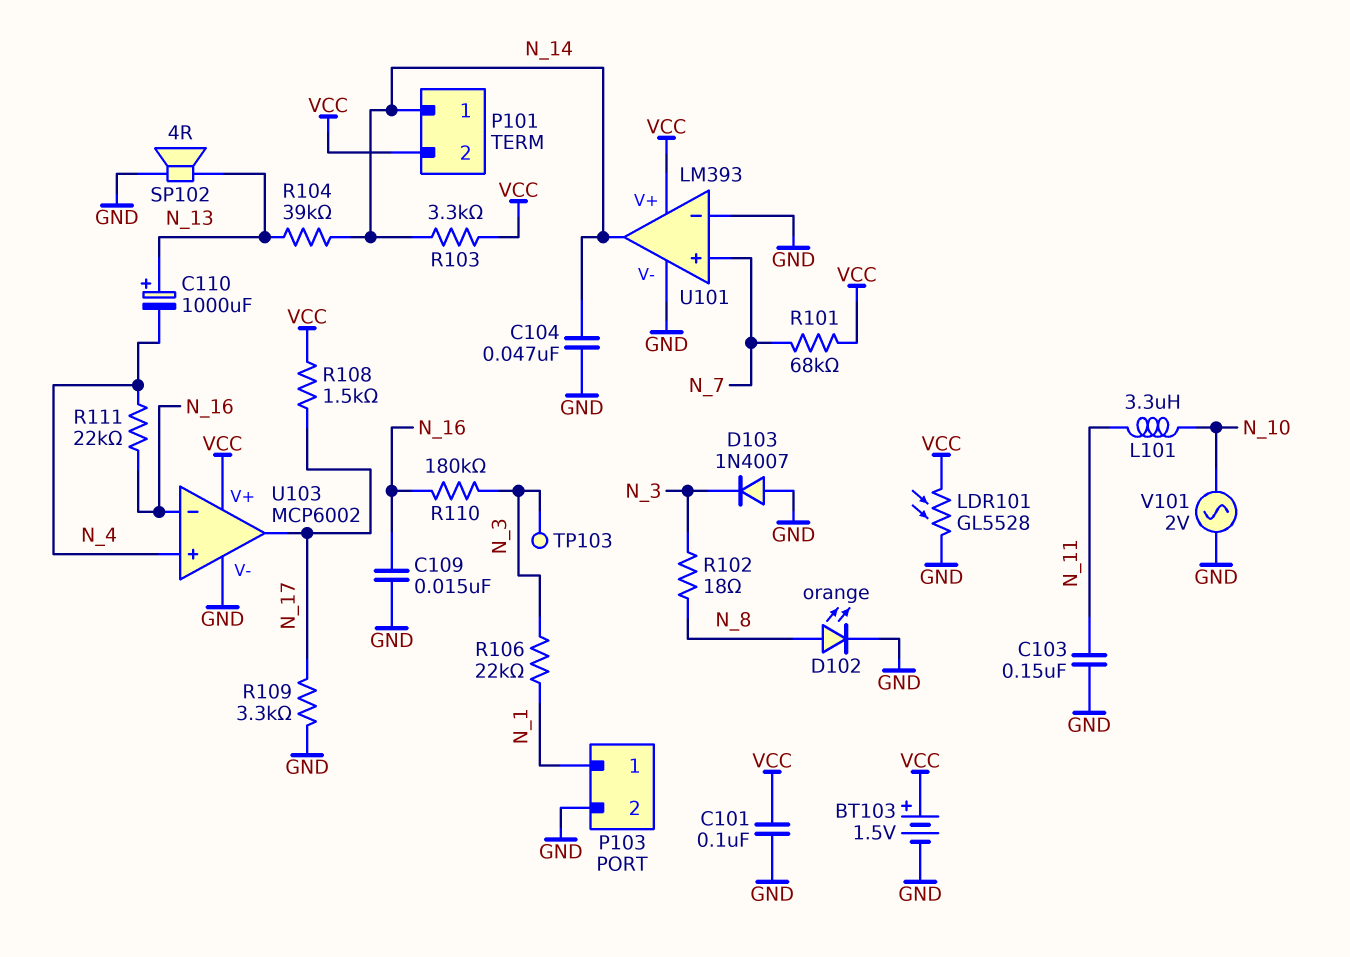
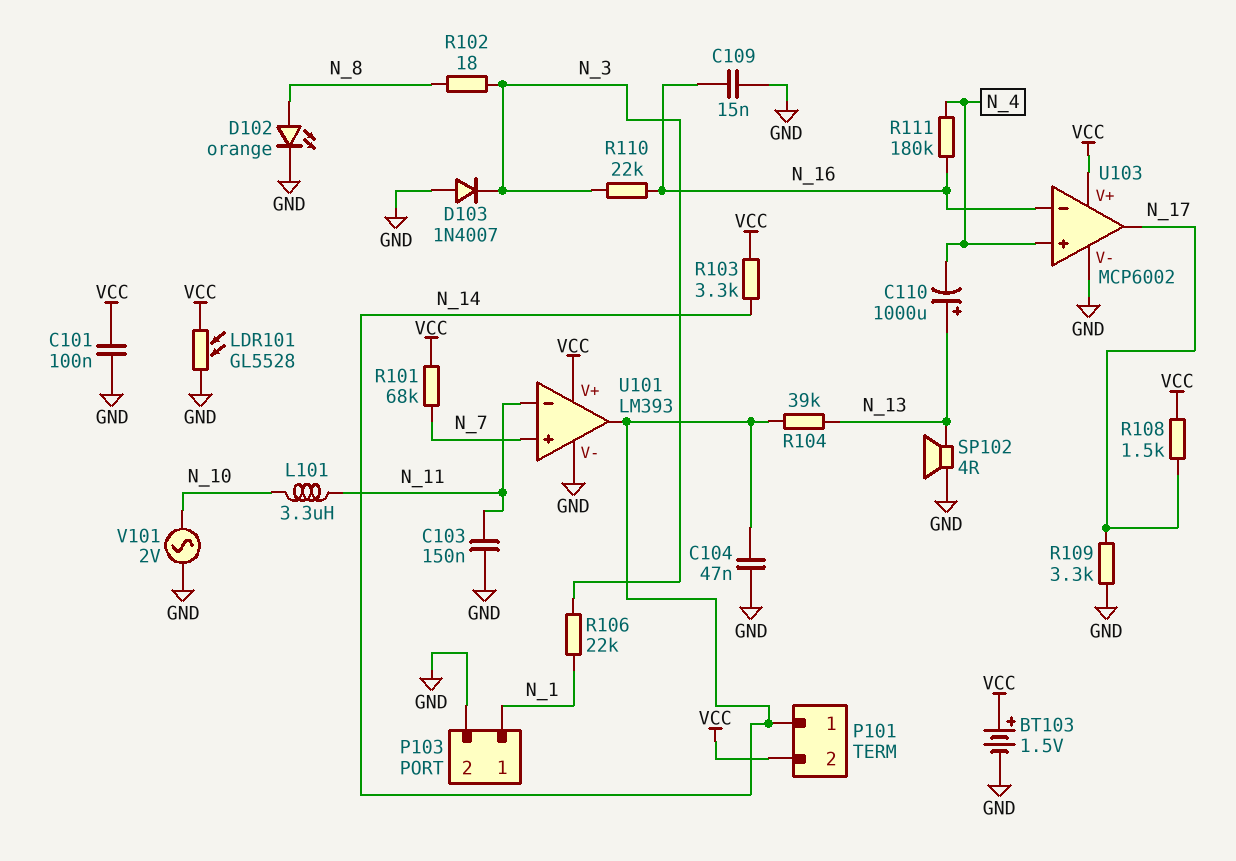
R110: 180k (N_3, N_16) -> 22k (N_3, N_16)
R111: 22k (N_4, N_16) -> 180k (N_4, N_16)
TP103: test point (N_3) -> none
U101 pin in-: GND -> N_11

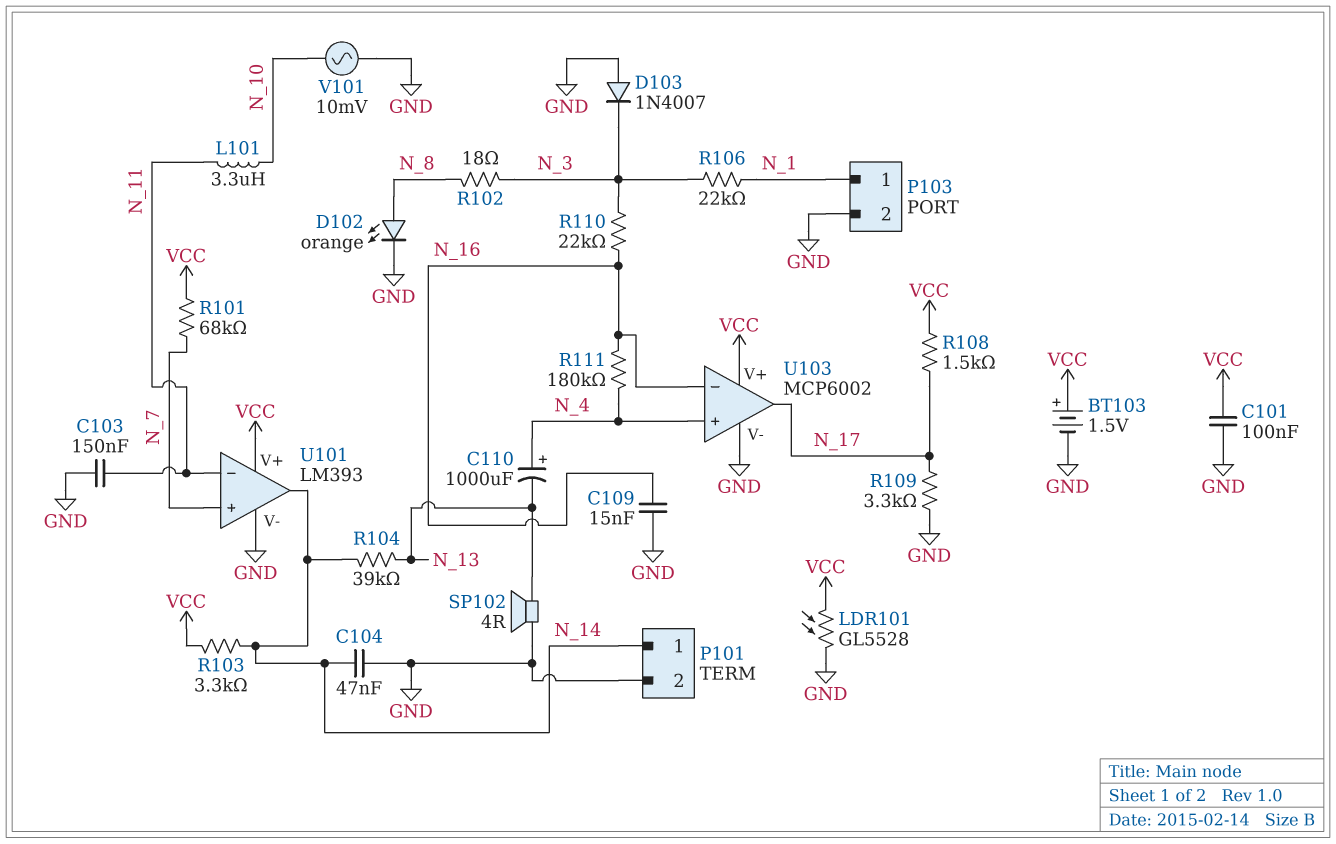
C110: 1000uF (plus N_13, minus N_4) -> 1000uF (plus N_4, minus N_13)
P101 pin 2: VCC -> GND
V101: AC 2V (GND, N_10) -> AC 10mV (GND, N_10)

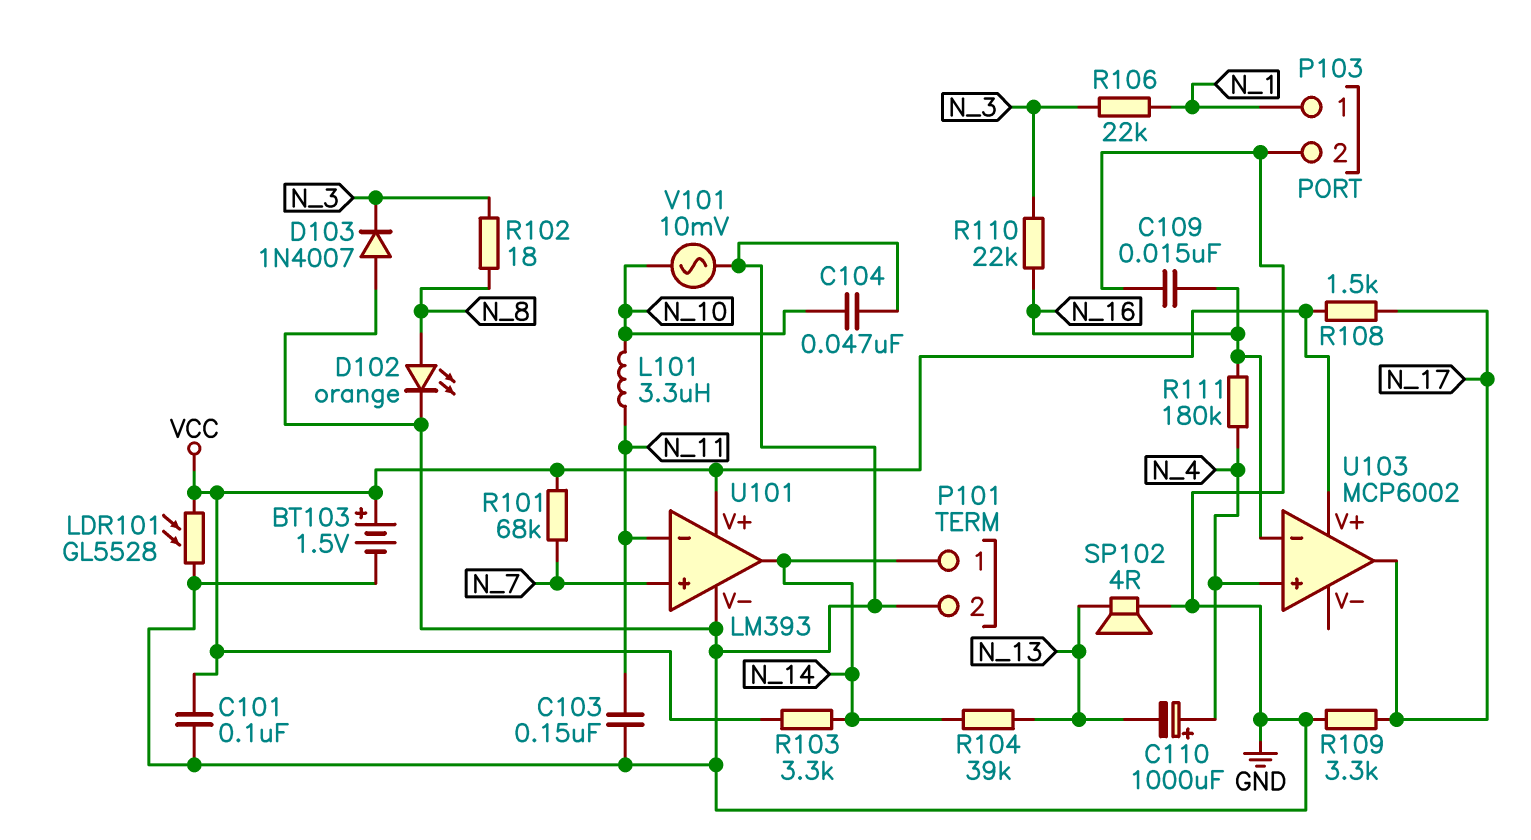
C104: 47nF (GND, N_14) -> 47nF (GND, N_10)
U103 pin V-: GND -> none

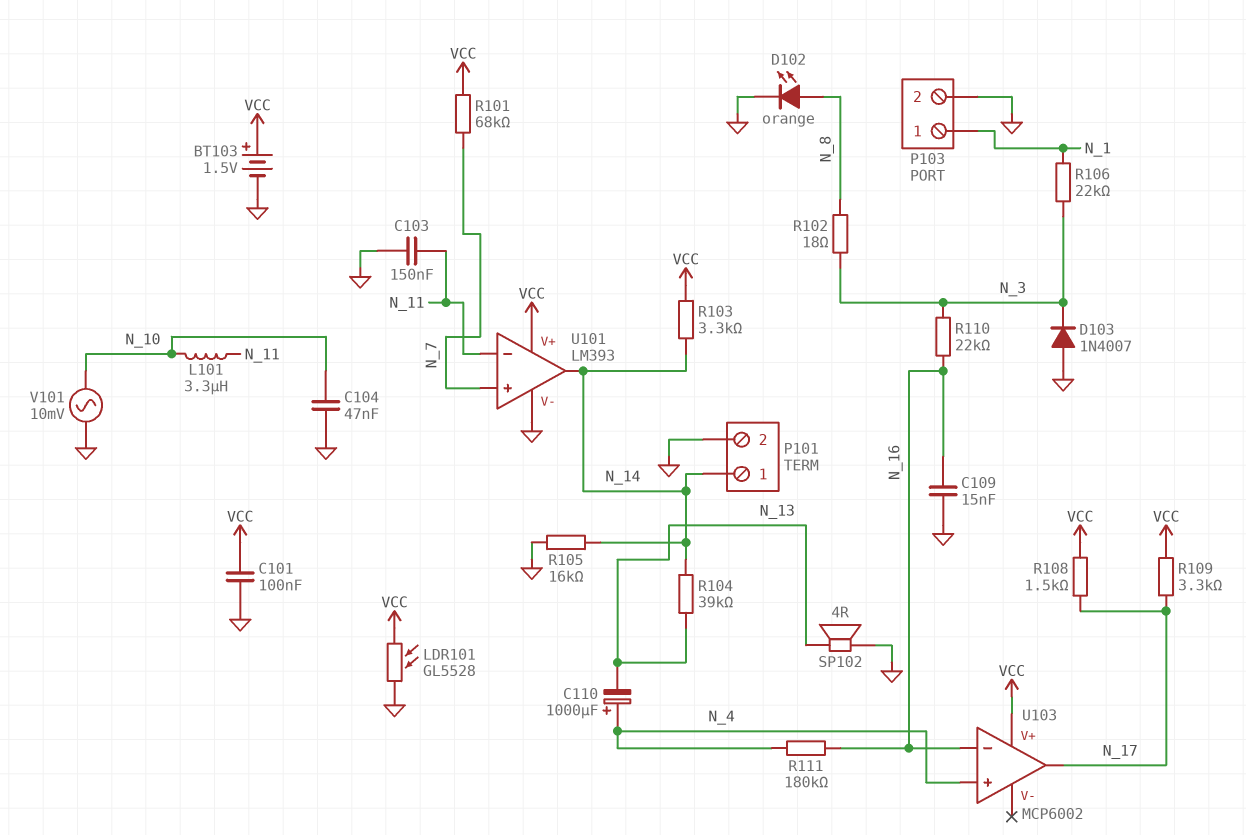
R105: none -> 16k (GND, N_14)
R109: 3.3k (GND, N_17) -> 3.3k (N_17, VCC)

